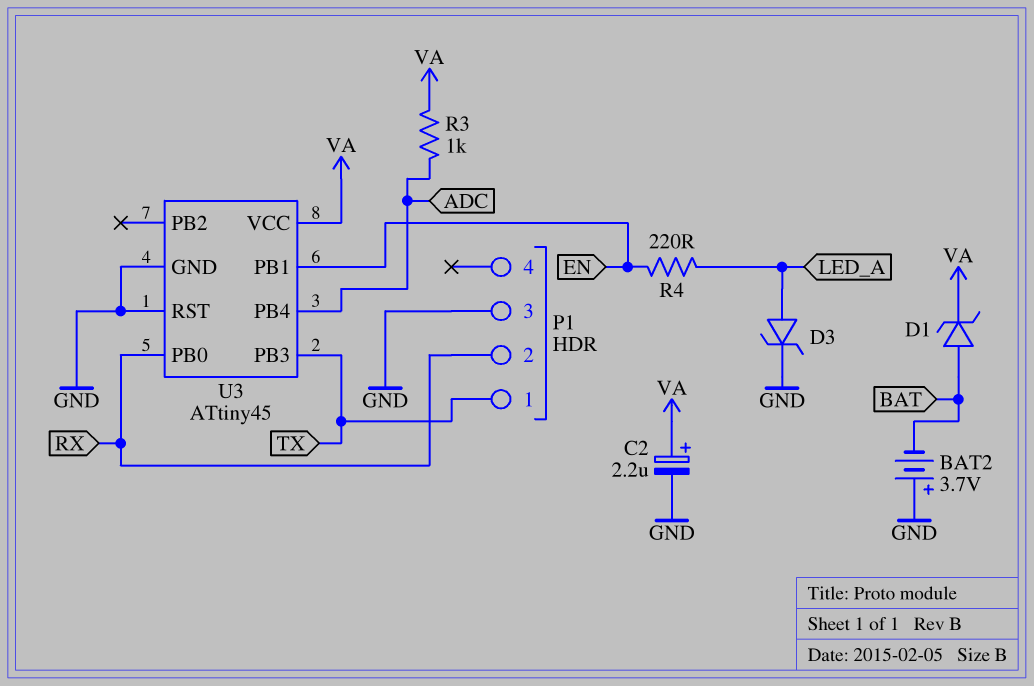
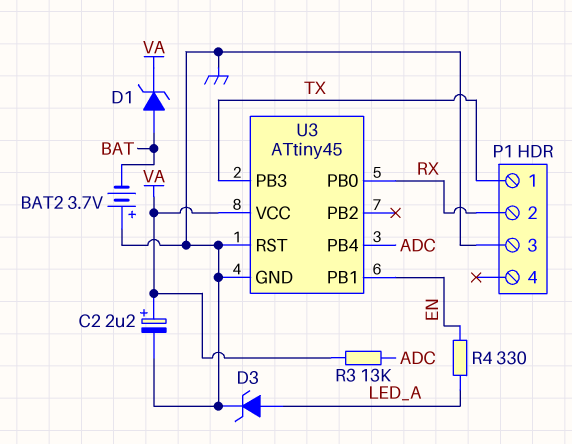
R3: 1k (ADC, VA) -> 13k (ADC, VA)
R4: 220 (EN, LED_A) -> 330 (EN, LED_A)

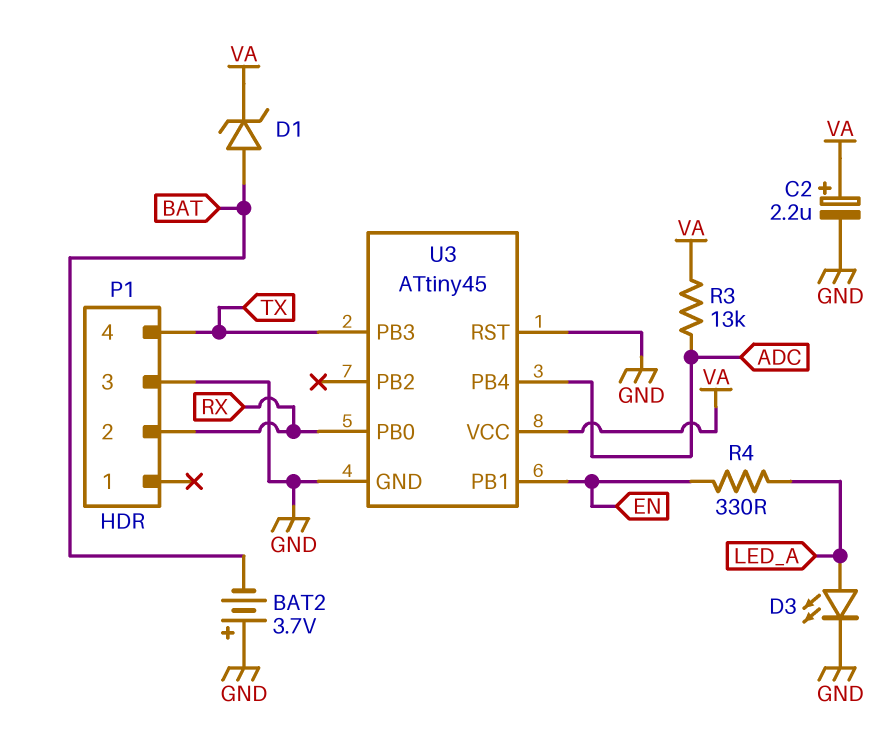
D3: zener (A LED_A, K GND) -> LED (A LED_A, K GND)
P1 pin 1: TX -> none
P1 pin 4: none -> TX

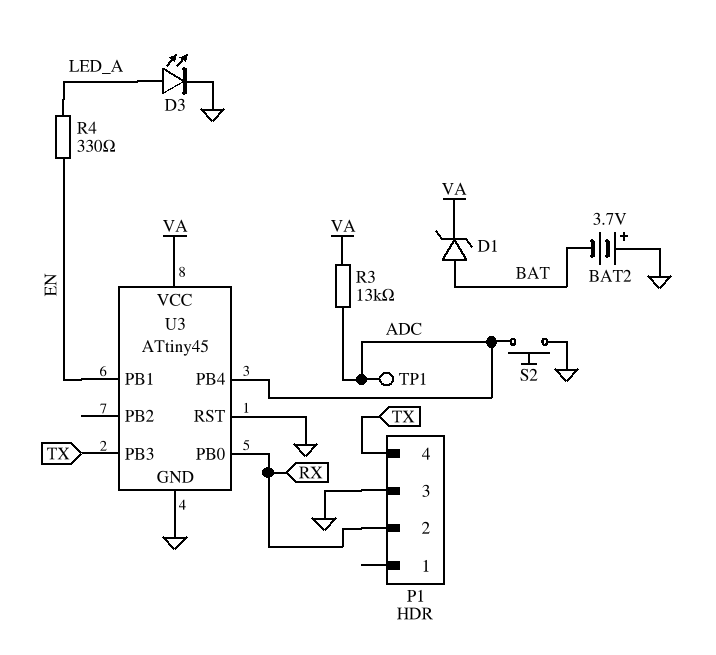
C2: 2.2uF (plus VA, minus GND) -> none
S2: none -> button (ADC, GND)
TP1: none -> test point (ADC)

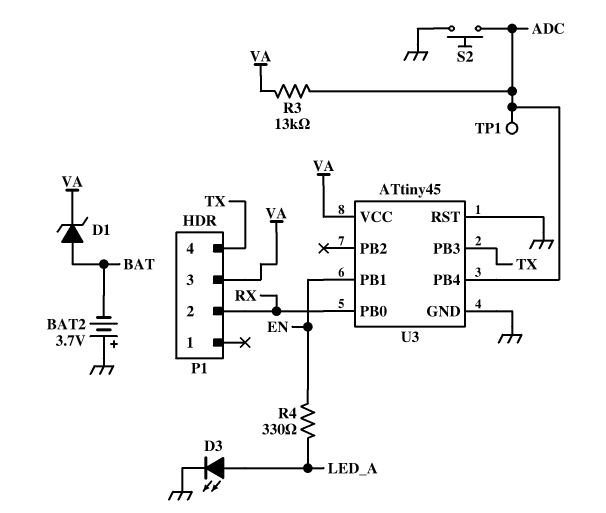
P1 pin 3: GND -> VA

